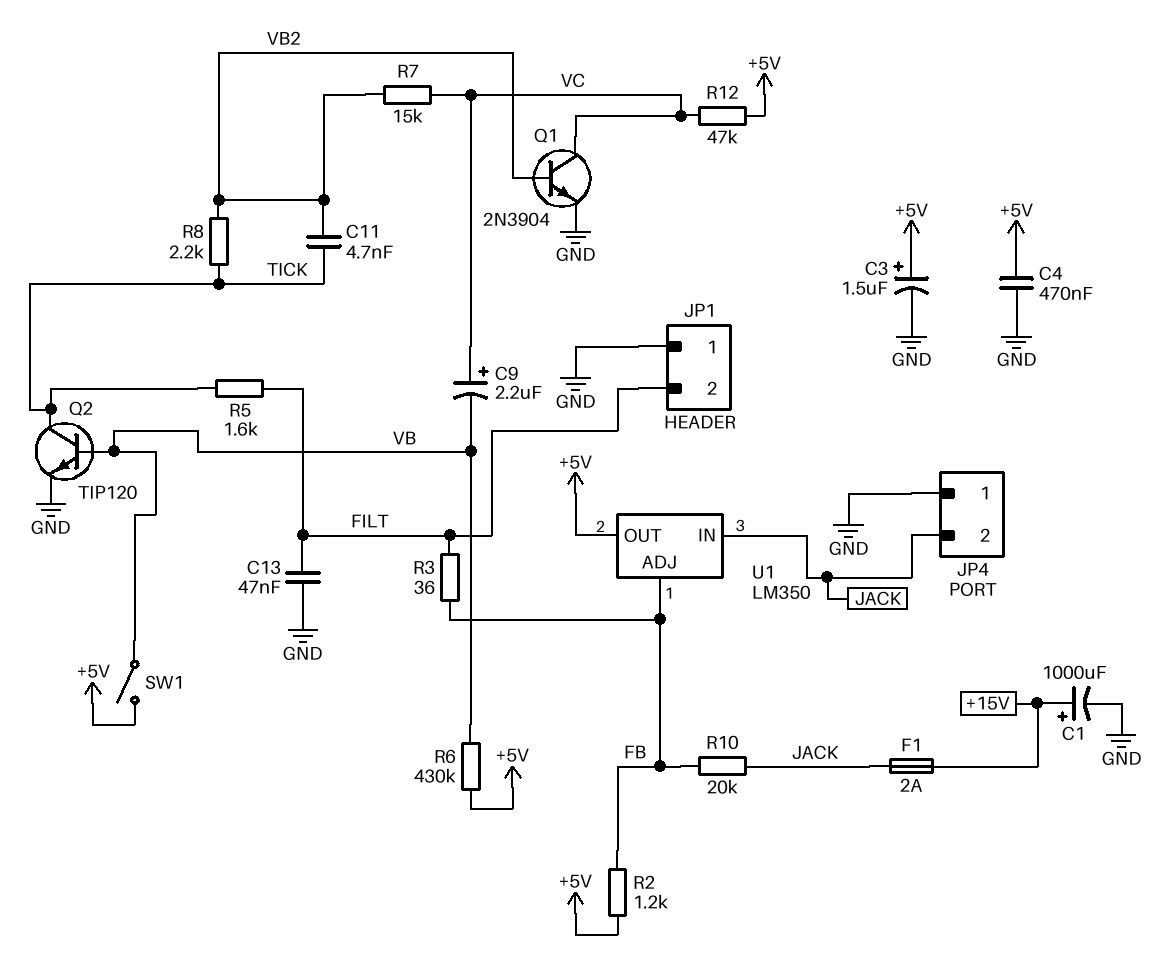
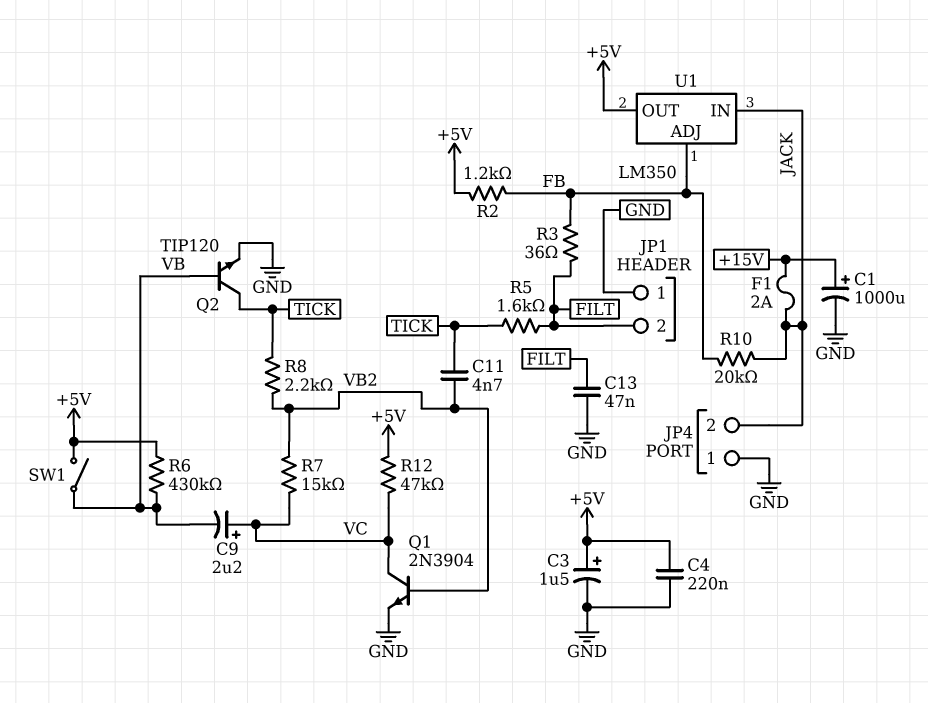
C4: 470nF (+5V, GND) -> 220nF (+5V, GND)

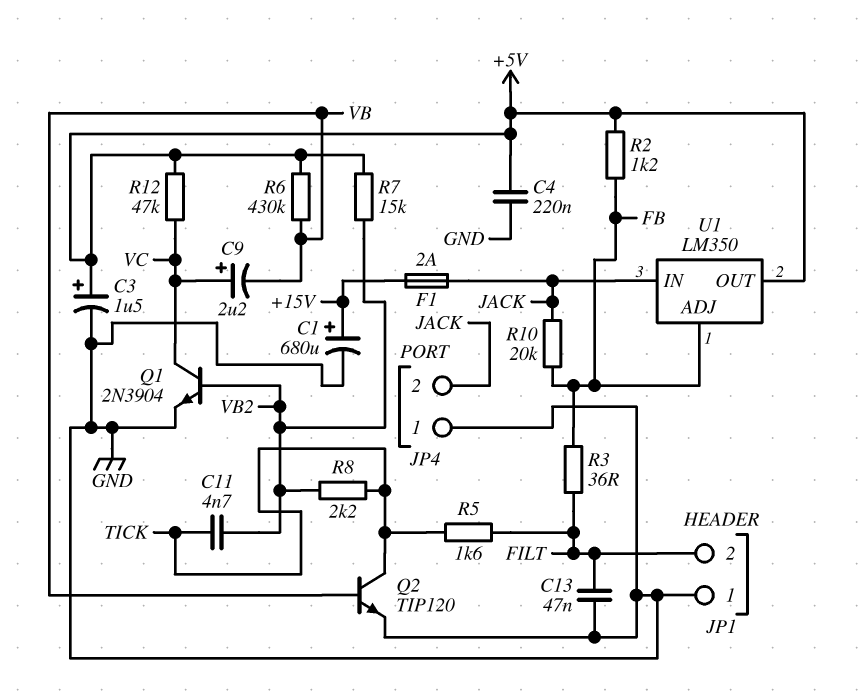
C1: 1000uF (plus +15V, minus GND) -> 680uF (plus +15V, minus GND)
R7: 15k (VB2, VC) -> 15k (+5V, VB2)
SW1: switch (+5V, VB) -> none

